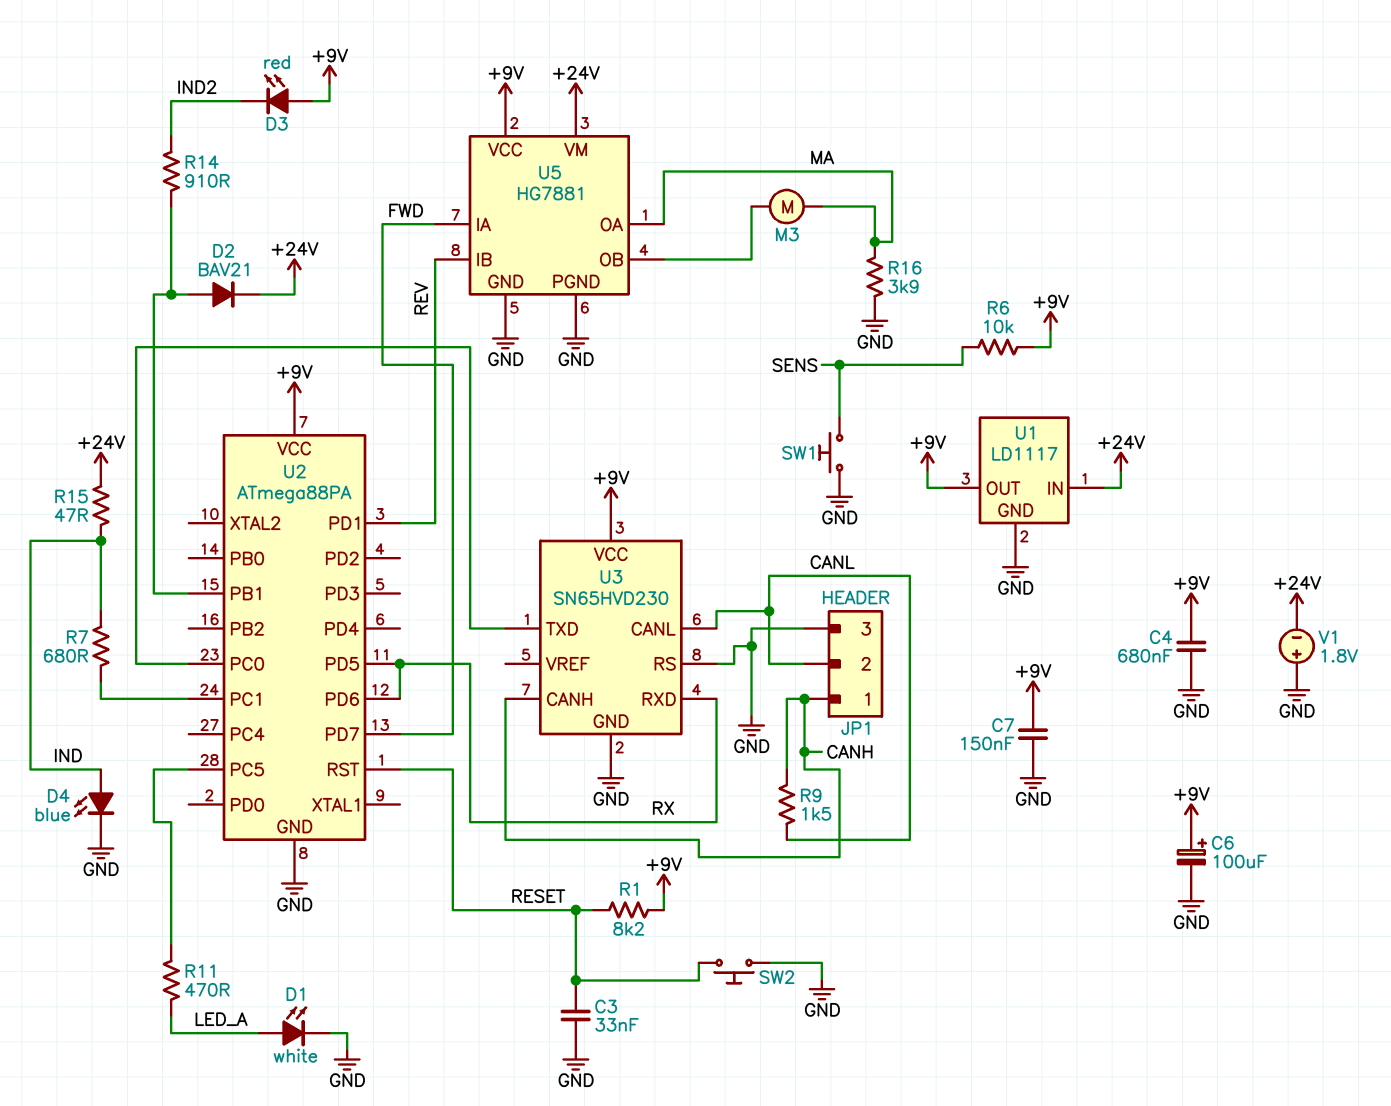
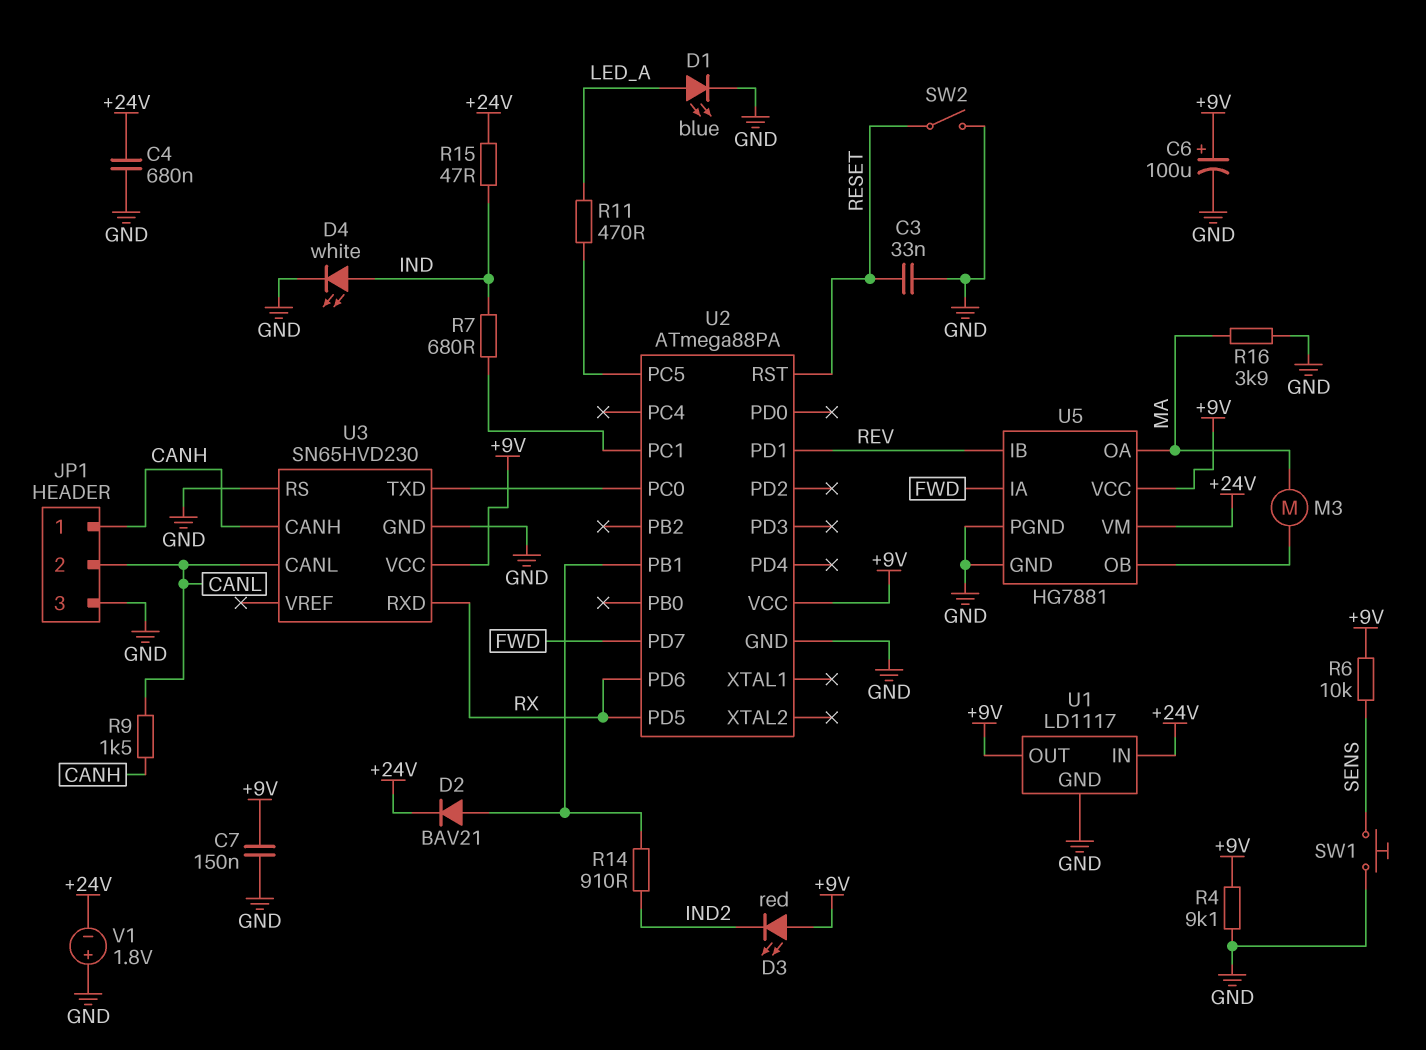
C4: 680nF (+9V, GND) -> 680nF (+24V, GND)
D1: LED white (A LED_A, K GND) -> LED blue (A LED_A, K GND)
D4: LED blue (A IND, K GND) -> LED white (A IND, K GND)
R1: 8.2k (+9V, RESET) -> none
R4: none -> 9.1k (+9V, GND)
SW2: button (GND, RESET) -> switch (GND, RESET)

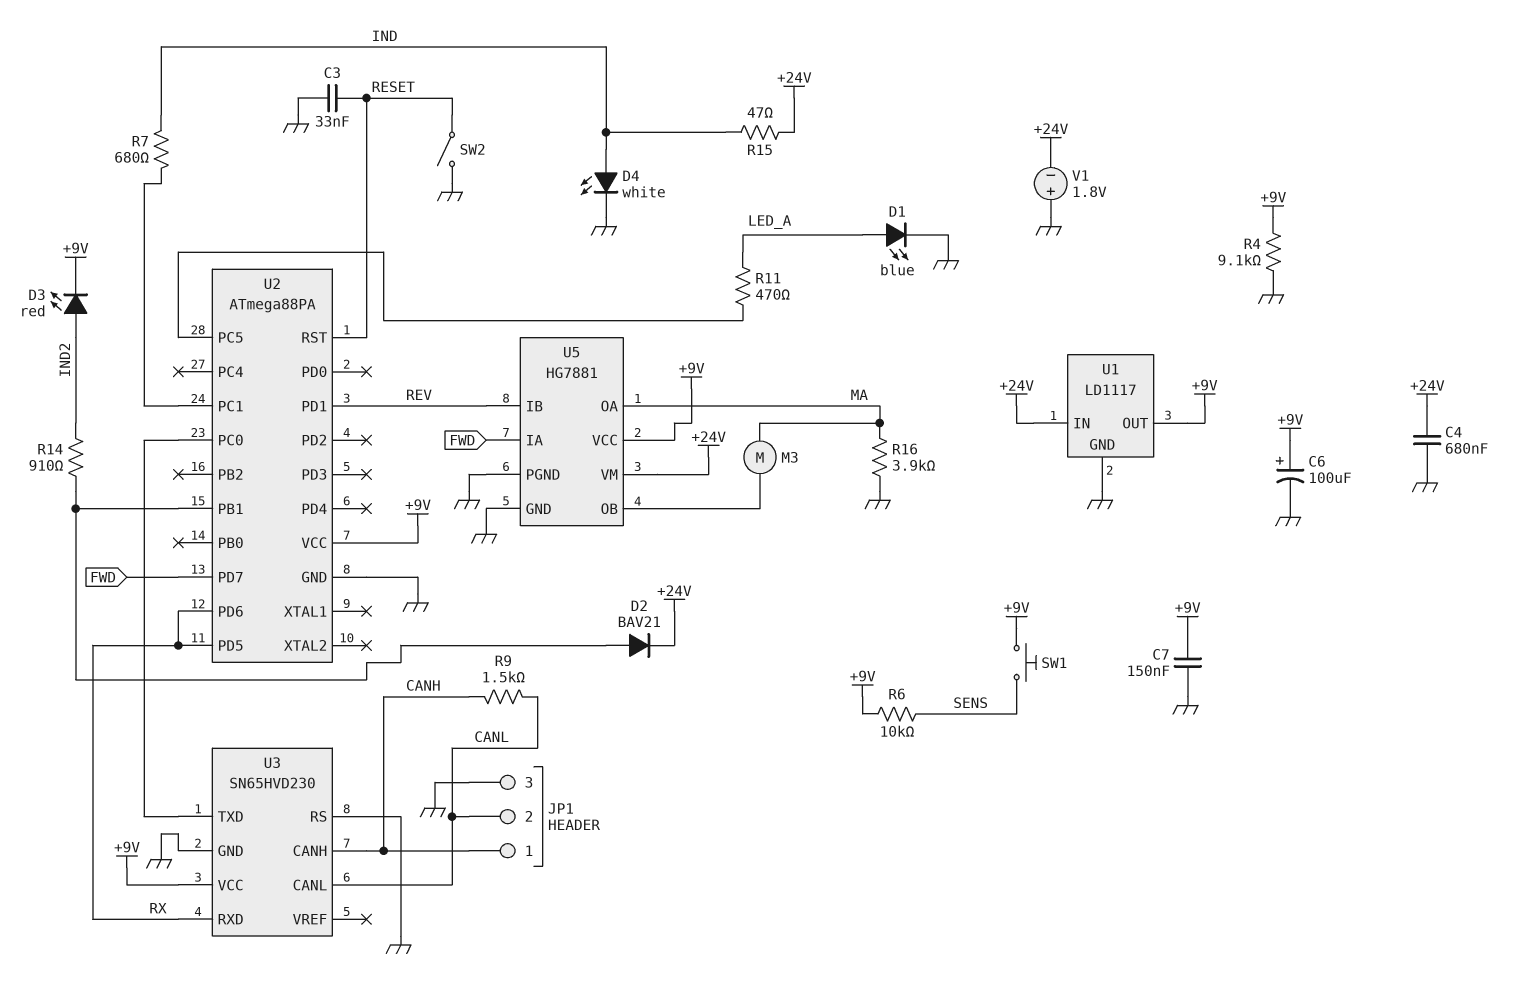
D3: LED red (A +9V, K IND2) -> LED red (A IND2, K +9V)
SW1: button (GND, SENS) -> button (+9V, SENS)

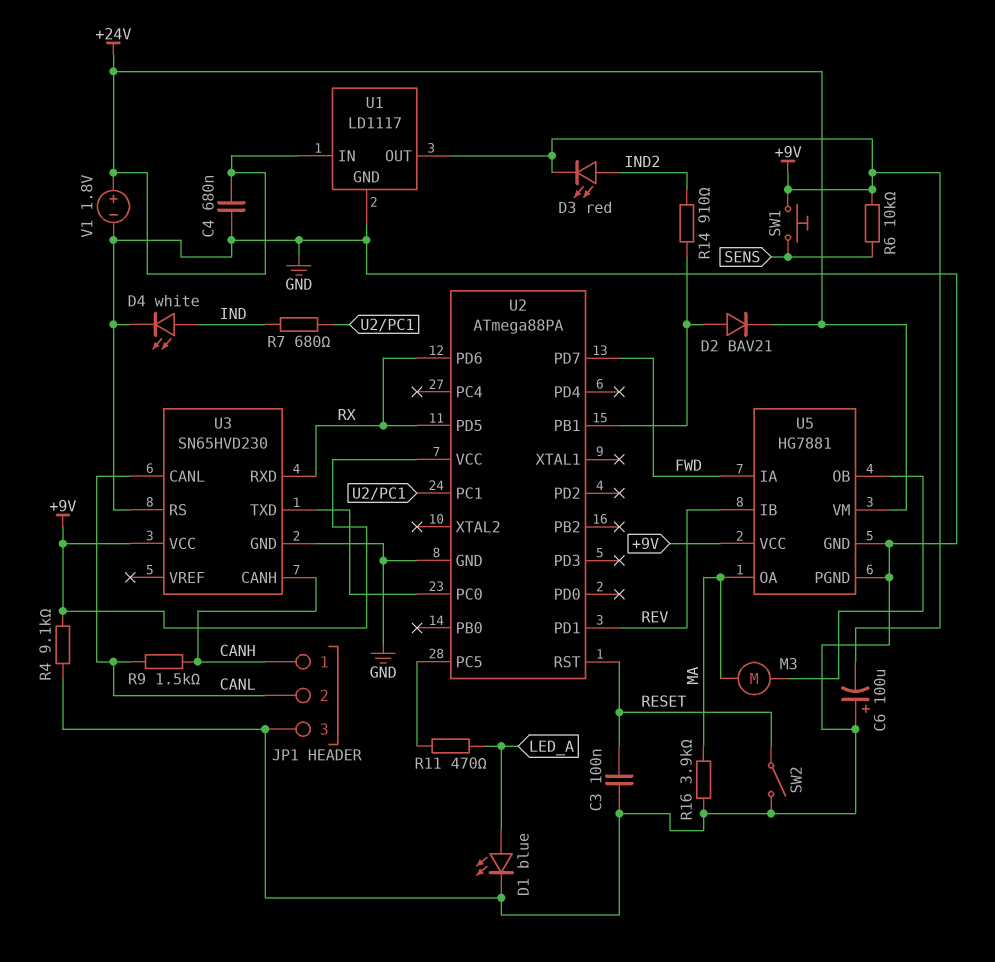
C3: 33nF (GND, RESET) -> 100nF (GND, RESET)
C6: 100uF (plus +9V, minus GND) -> 100uF (plus GND, minus +9V)
C7: 150nF (+9V, GND) -> none
R15: 47 (+24V, IND) -> none
V1: 1.8V (plus GND, minus +24V) -> 1.8V (plus +24V, minus GND)

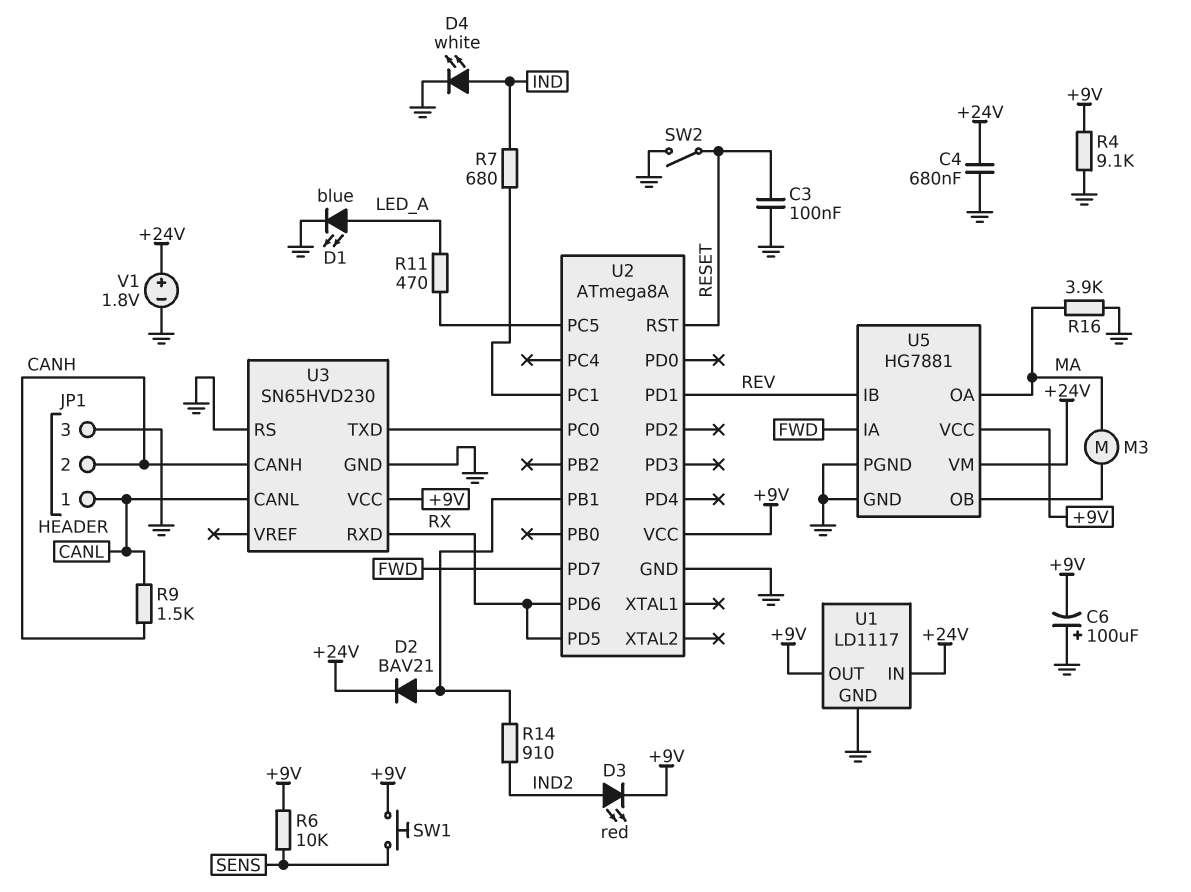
JP1 pin 1: CANH -> CANL
JP1 pin 2: CANL -> CANH
U2: ATmega88PA -> ATmega8A

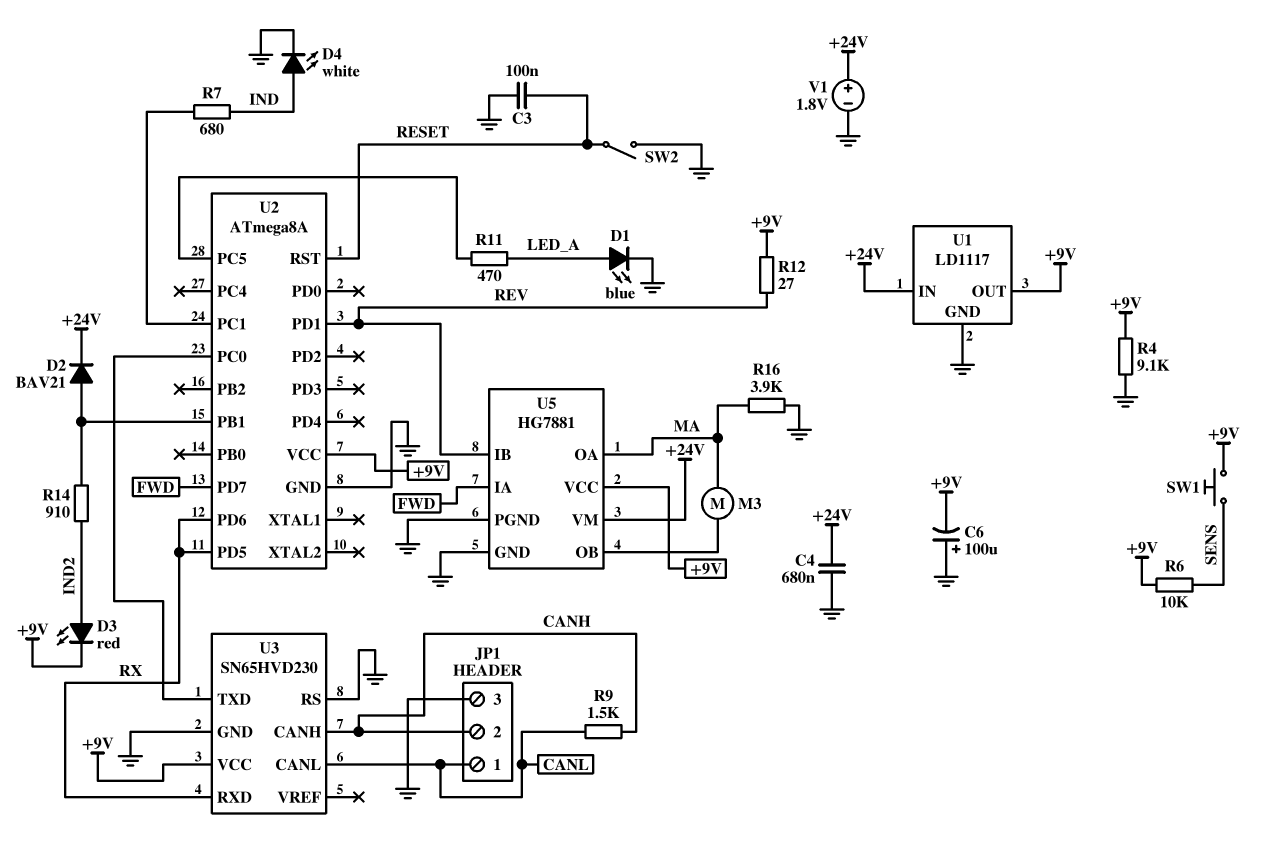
R12: none -> 27 (+9V, REV)

